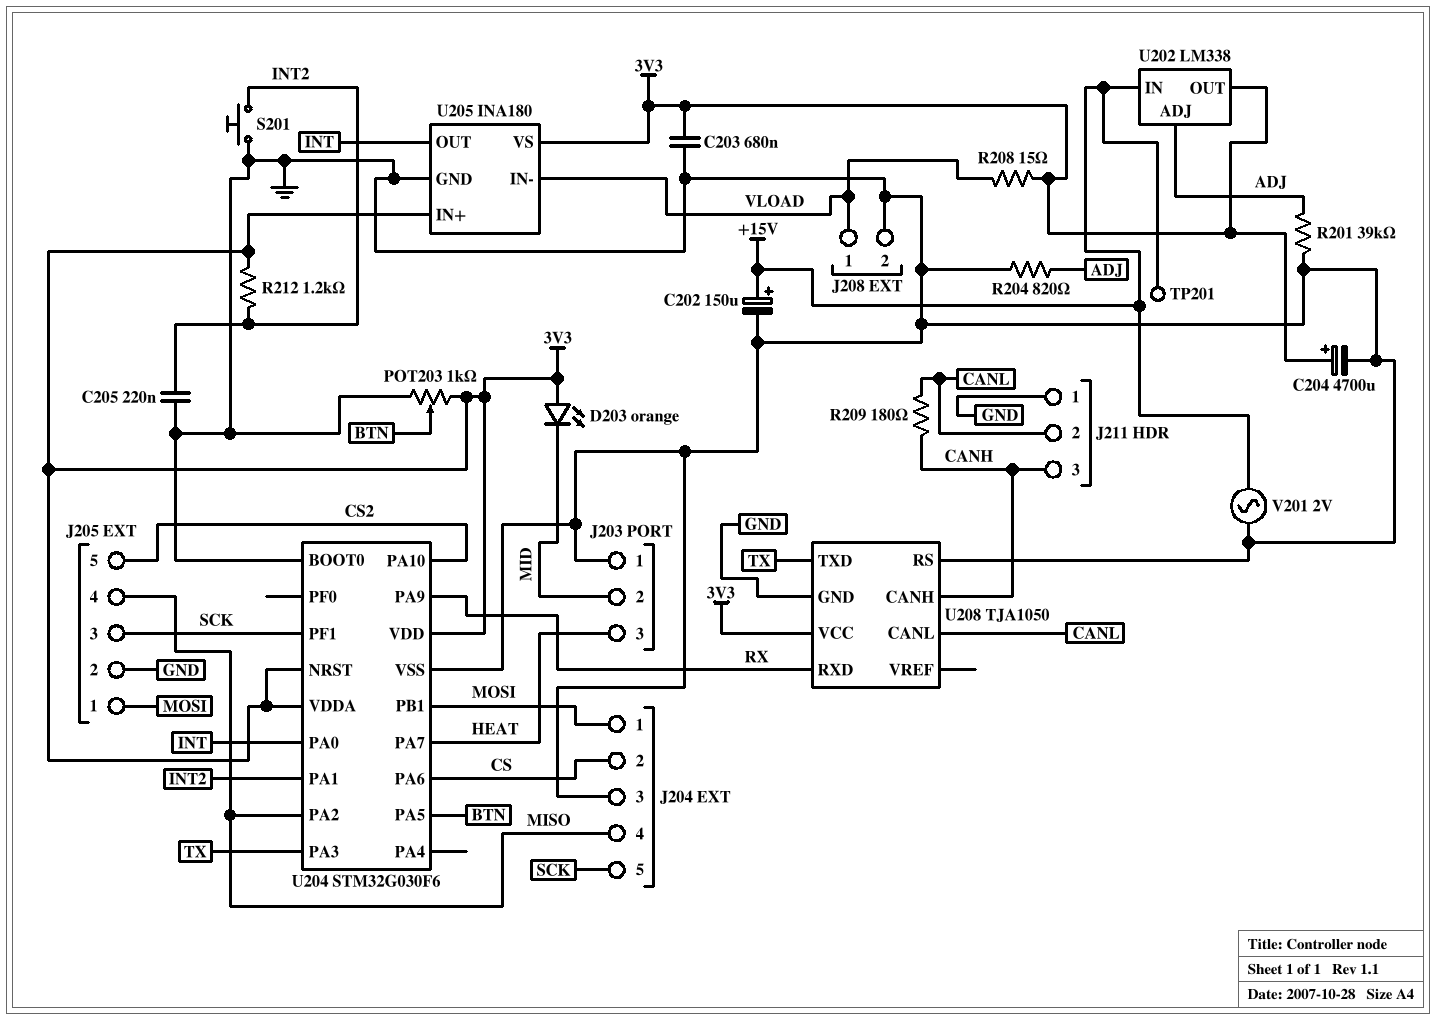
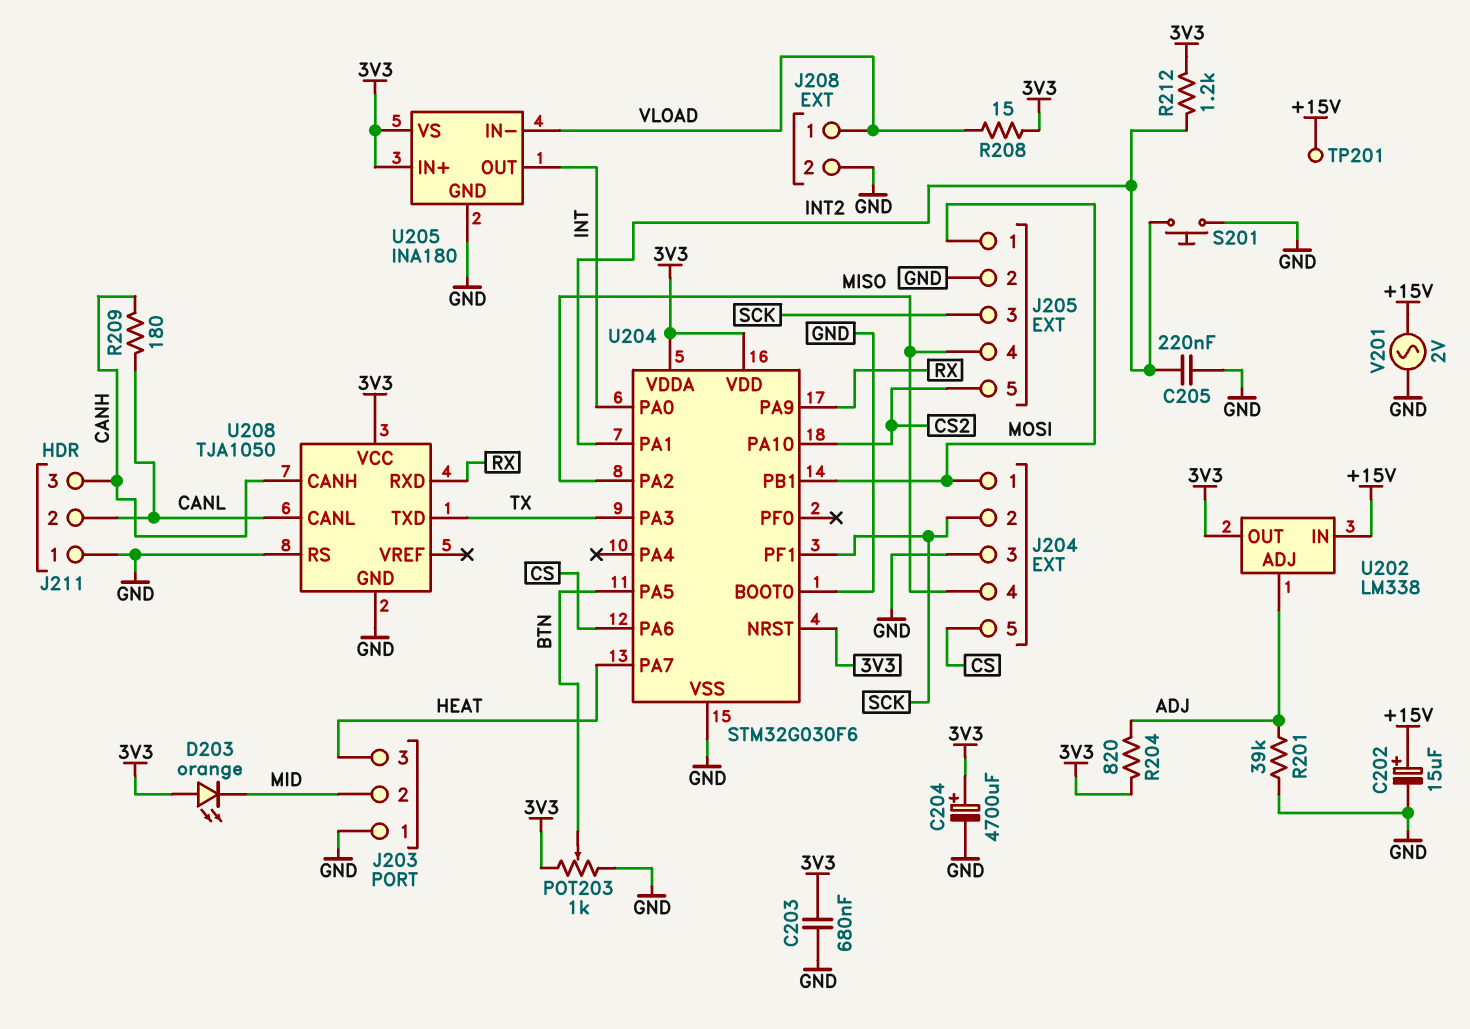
C202: 150uF (plus +15V, minus GND) -> 15uF (plus +15V, minus GND)
J204 pin 2: CS -> SCK
J204 pin 5: SCK -> CS
R204: 820 (ADJ, GND) -> 820 (3V3, ADJ)

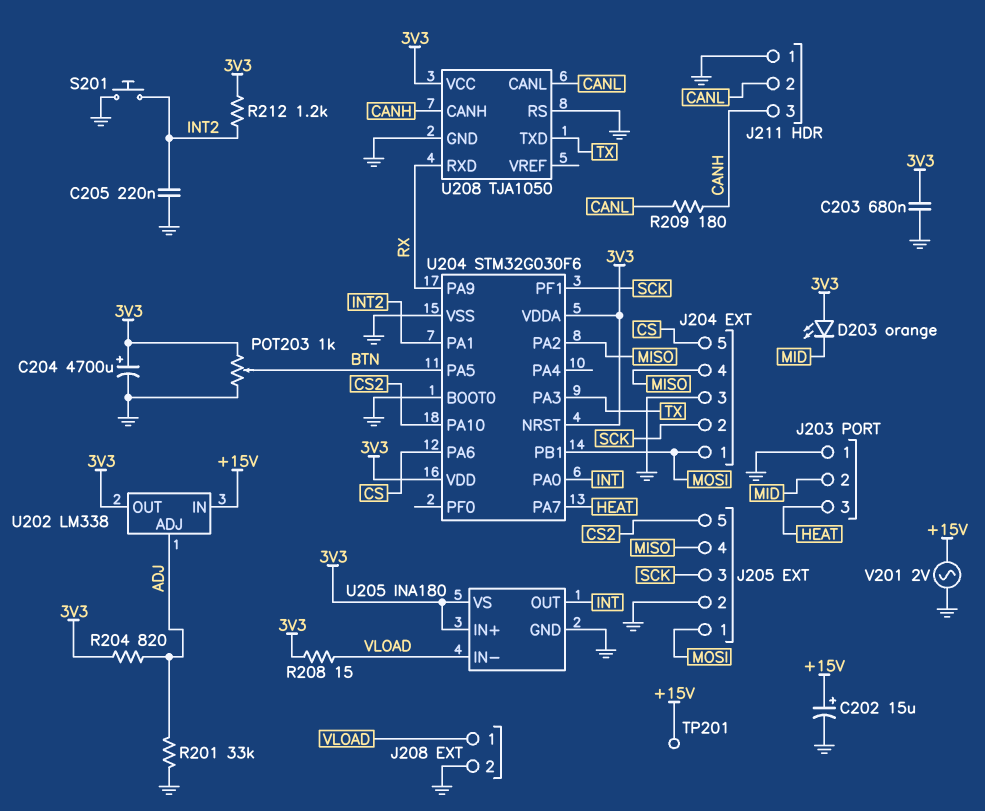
R201: 39k (ADJ, GND) -> 33k (ADJ, GND)

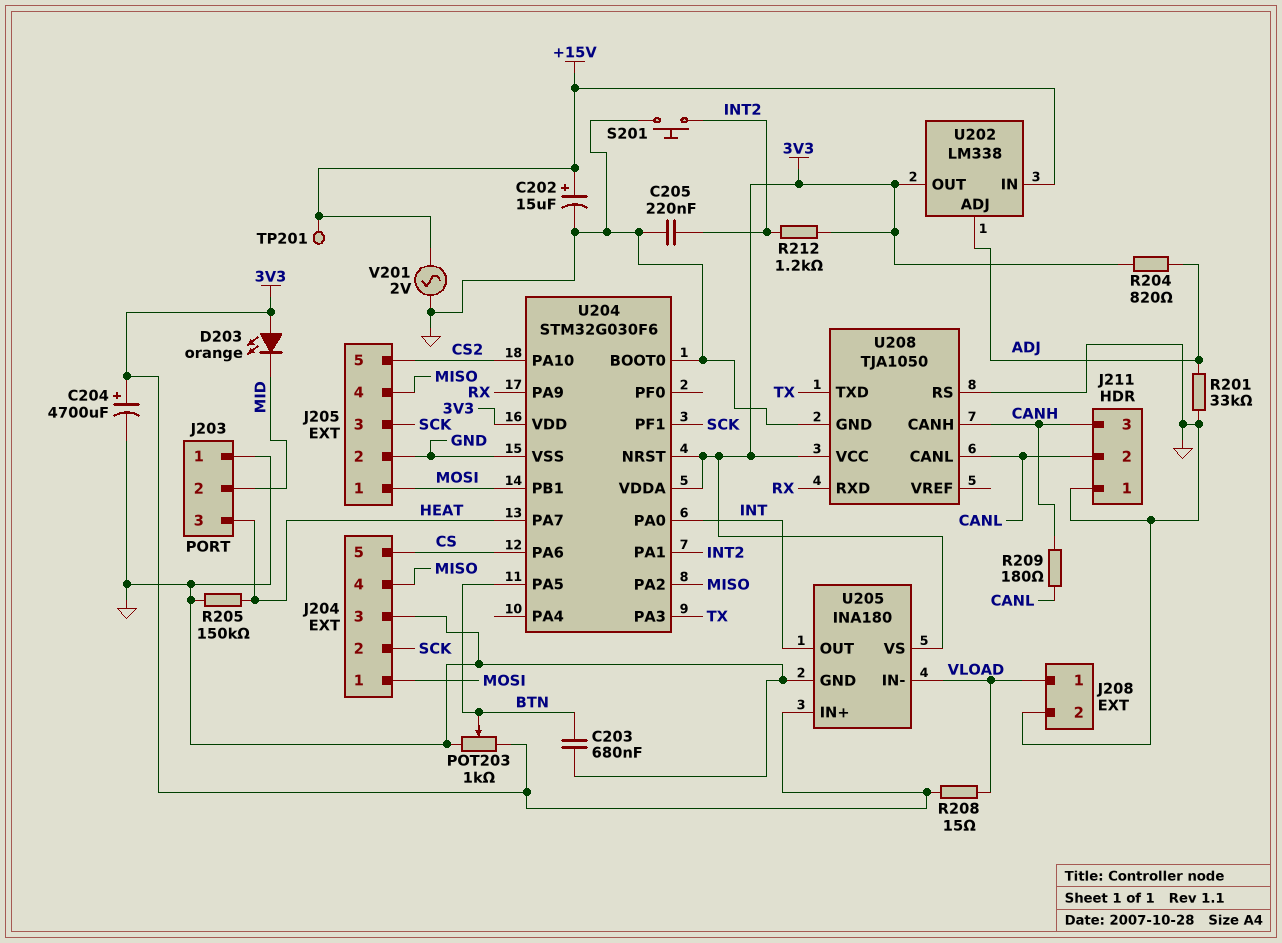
C203: 680nF (3V3, GND) -> 680nF (BTN, GND)
R205: none -> 150k (GND, HEAT)

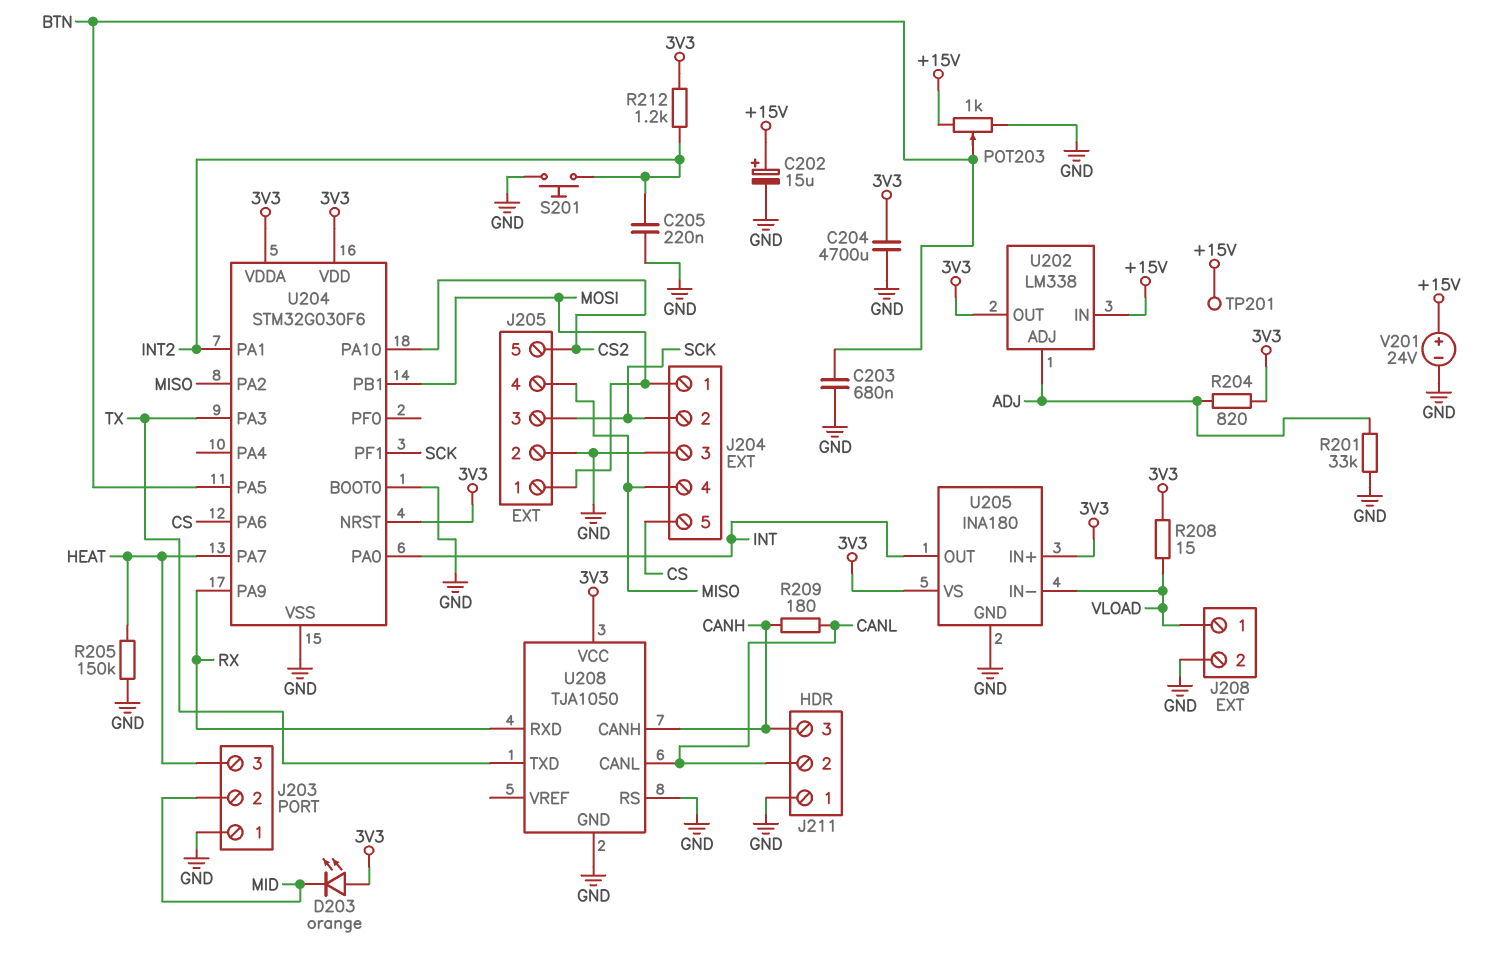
C204: 4700uF (plus 3V3, minus GND) -> 4700uF (3V3, GND)
POT203: 1k (3V3, GND, wiper BTN) -> 1k (+15V, GND, wiper BTN)
V201: AC 2V (+15V, GND) -> 24V (plus +15V, minus GND)

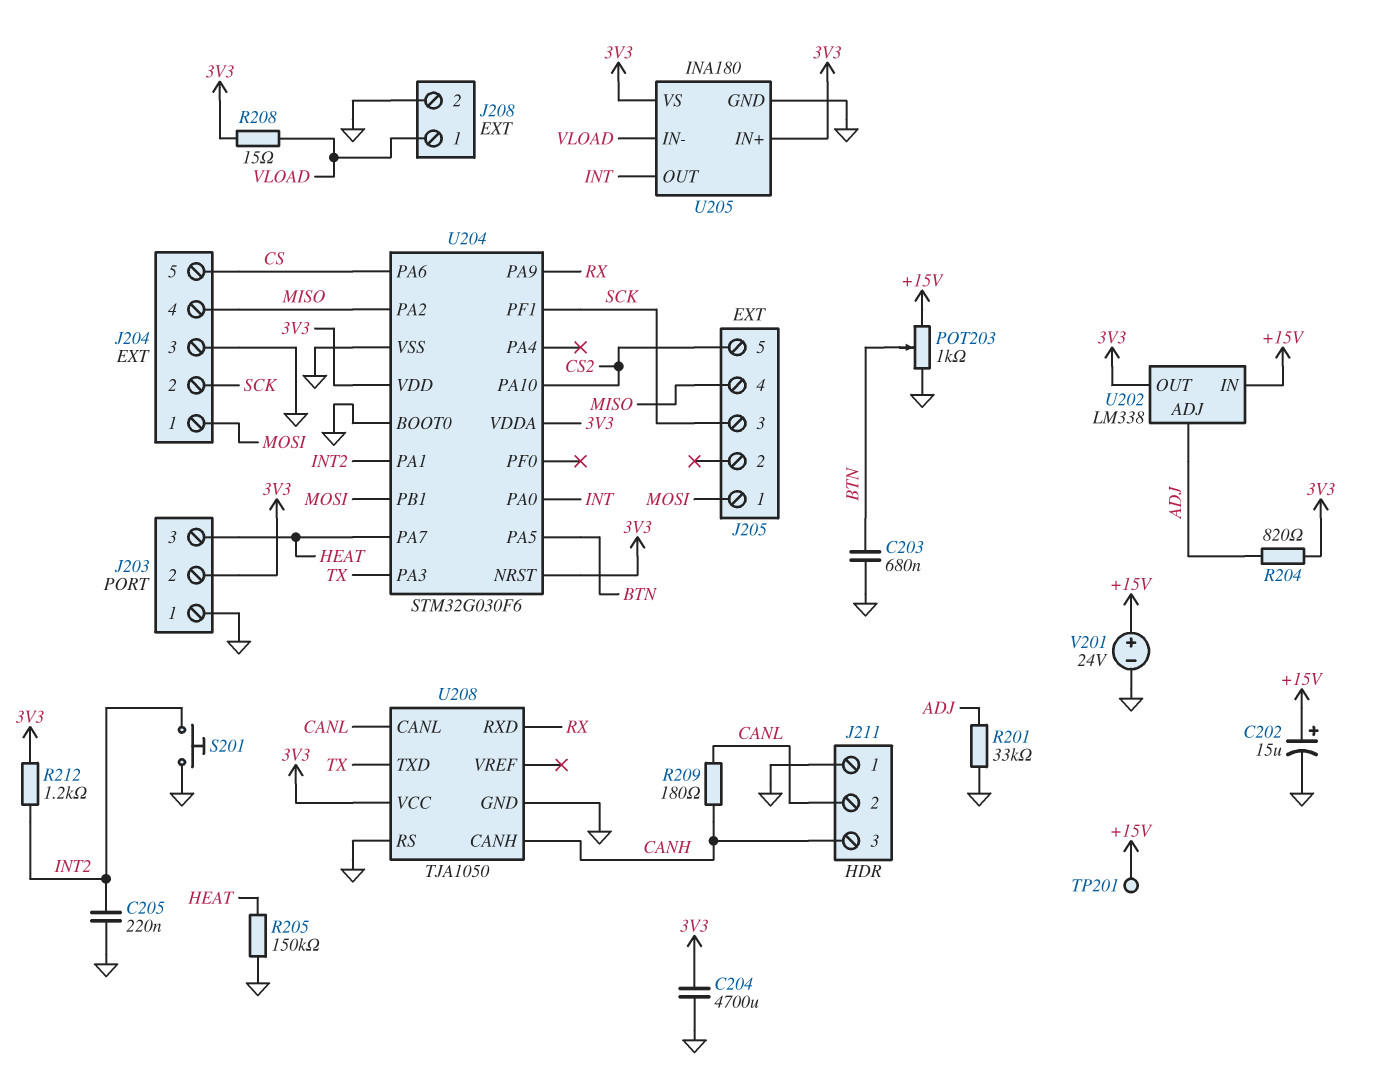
D203: LED orange (A 3V3, K MID) -> none
J203 pin 2: MID -> 3V3
J205 pin 2: GND -> none

